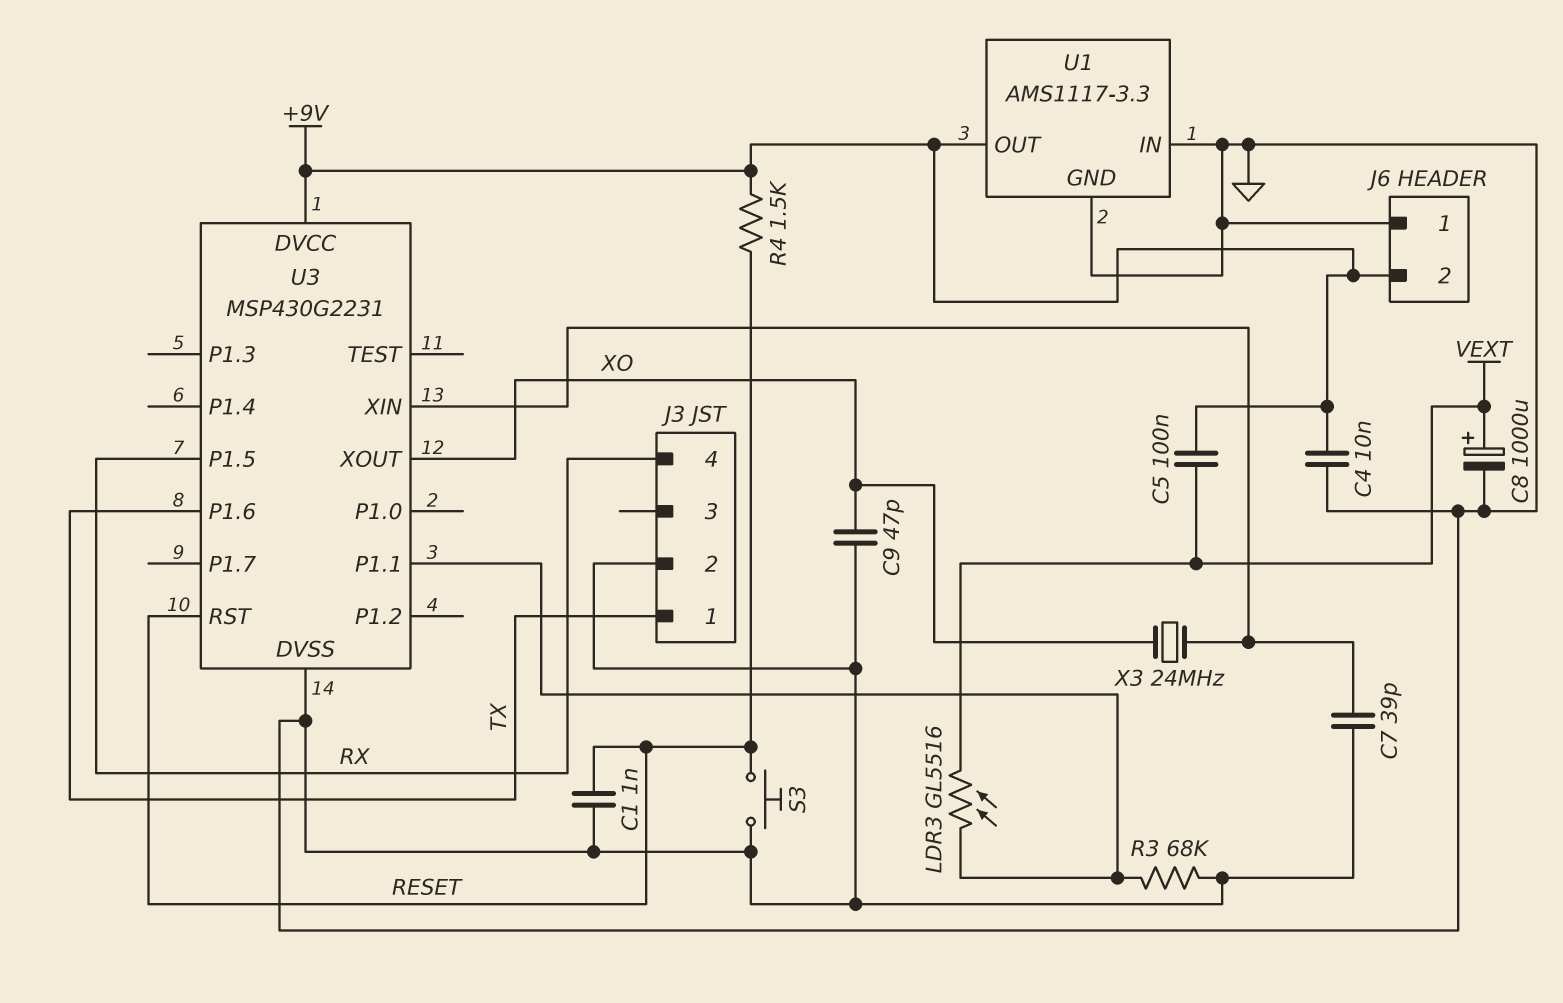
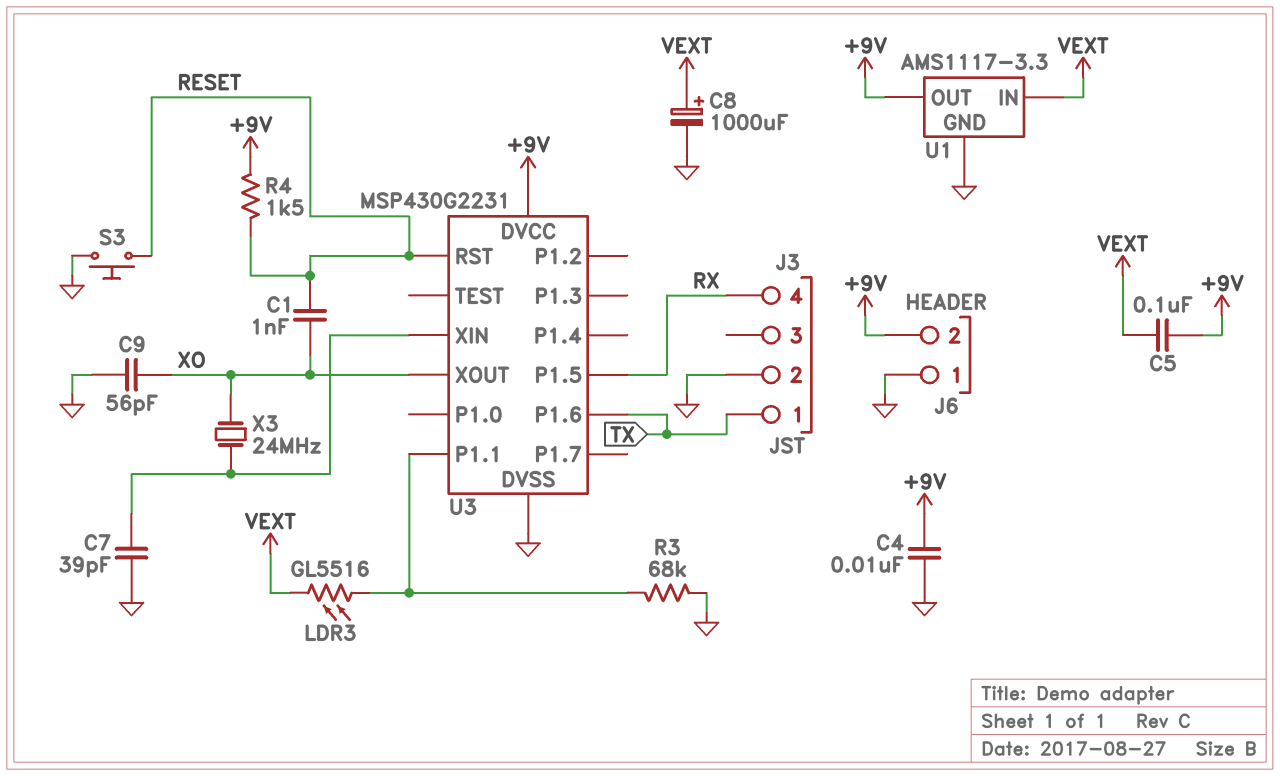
C1: 1nF (GND, RESET) -> 1nF (RESET, XO)
C9: 47pF (GND, XO) -> 56pF (GND, XO)
U1 pin IN: GND -> VEXT

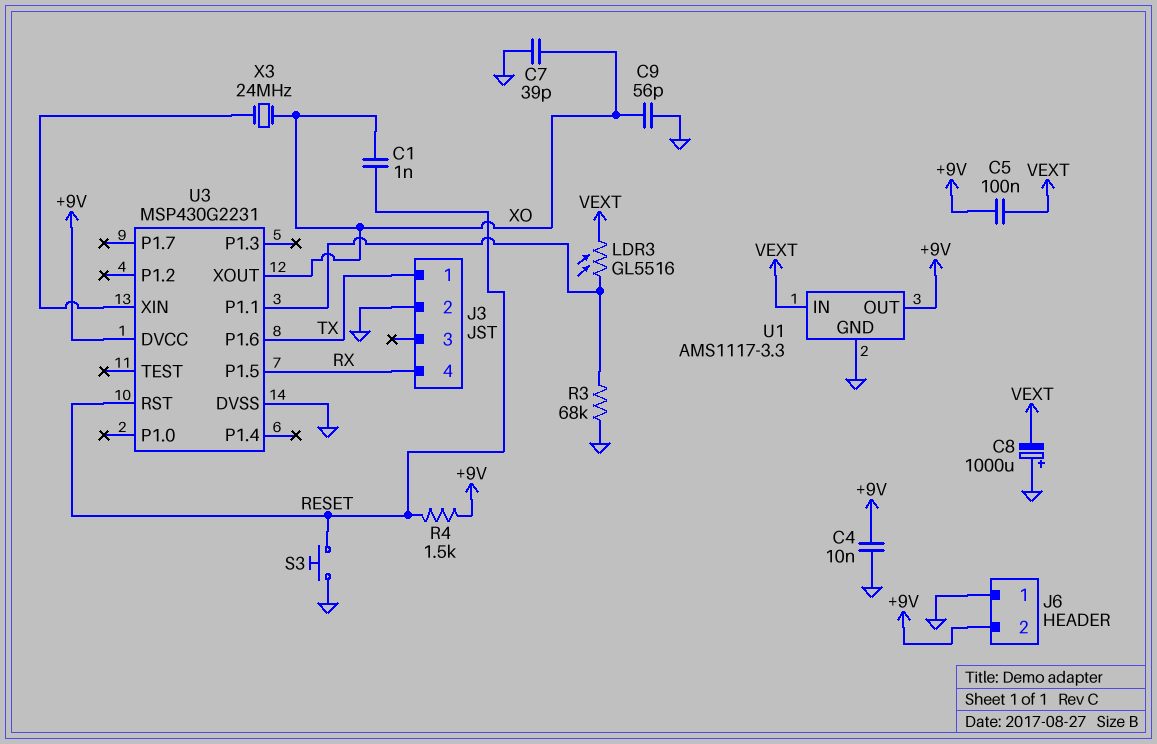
C7: 39pF (GND, U3/XIN) -> 39pF (GND, XO)
C8: 1000uF (plus VEXT, minus GND) -> 1000uF (plus GND, minus VEXT)

